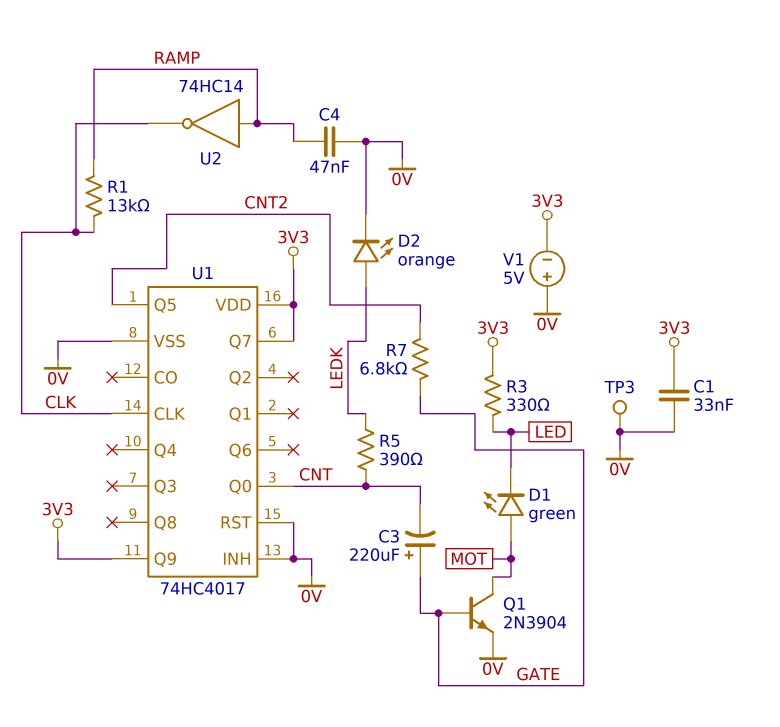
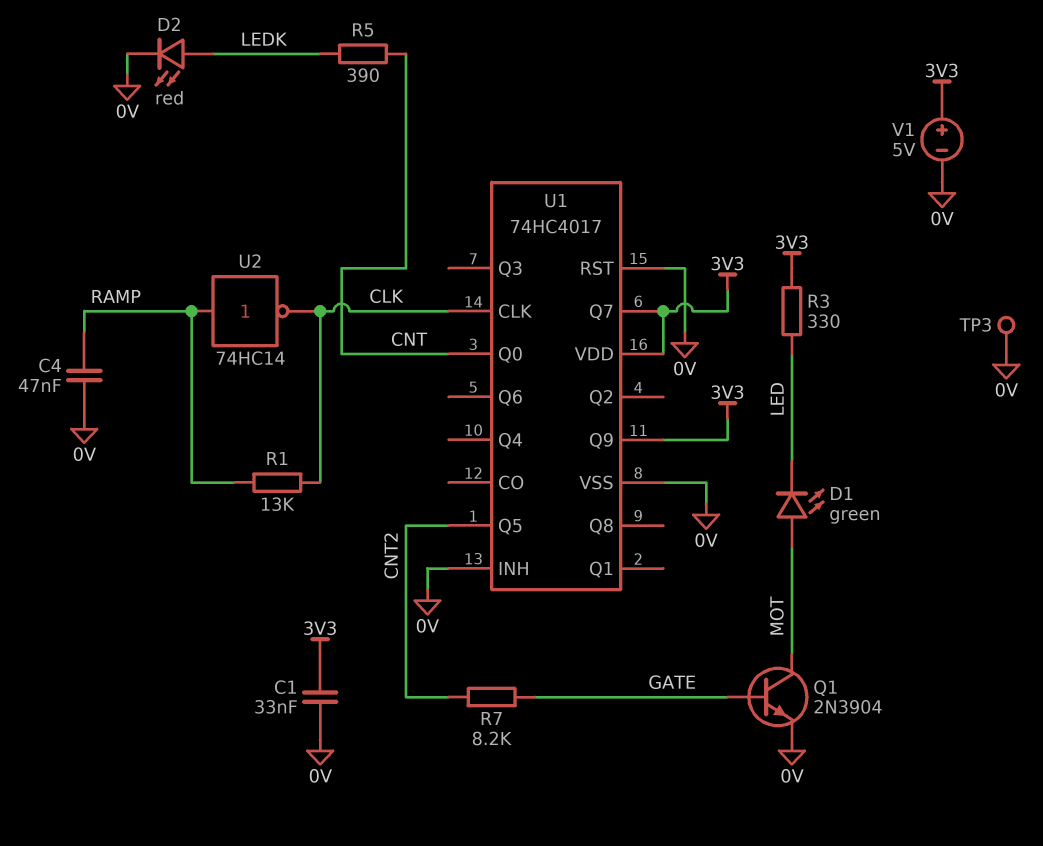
C3: 220uF (plus GATE, minus CNT) -> none
D2: LED orange (A LEDK, K 0V) -> LED red (A LEDK, K 0V)
R7: 6.8k (CNT2, GATE) -> 8.2k (CNT2, GATE)
V1: 5V (plus 0V, minus 3V3) -> 5V (plus 3V3, minus 0V)

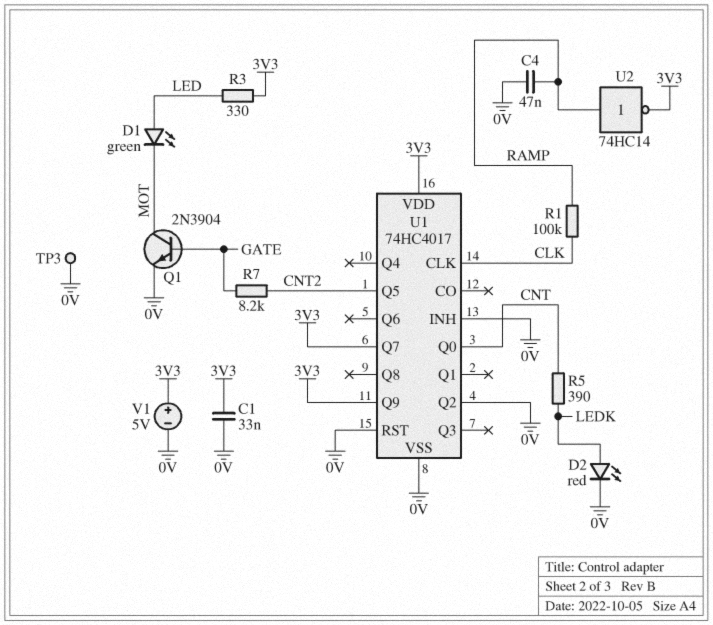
D1: LED green (A MOT, K LED) -> LED green (A LED, K MOT)
R1: 13k (CLK, RAMP) -> 100k (CLK, RAMP)
U1 pin Q2: none -> 0V
U2: NOT 74HC14 (in RAMP, out CLK) -> NOT 74HC14 (in RAMP, out 3V3)

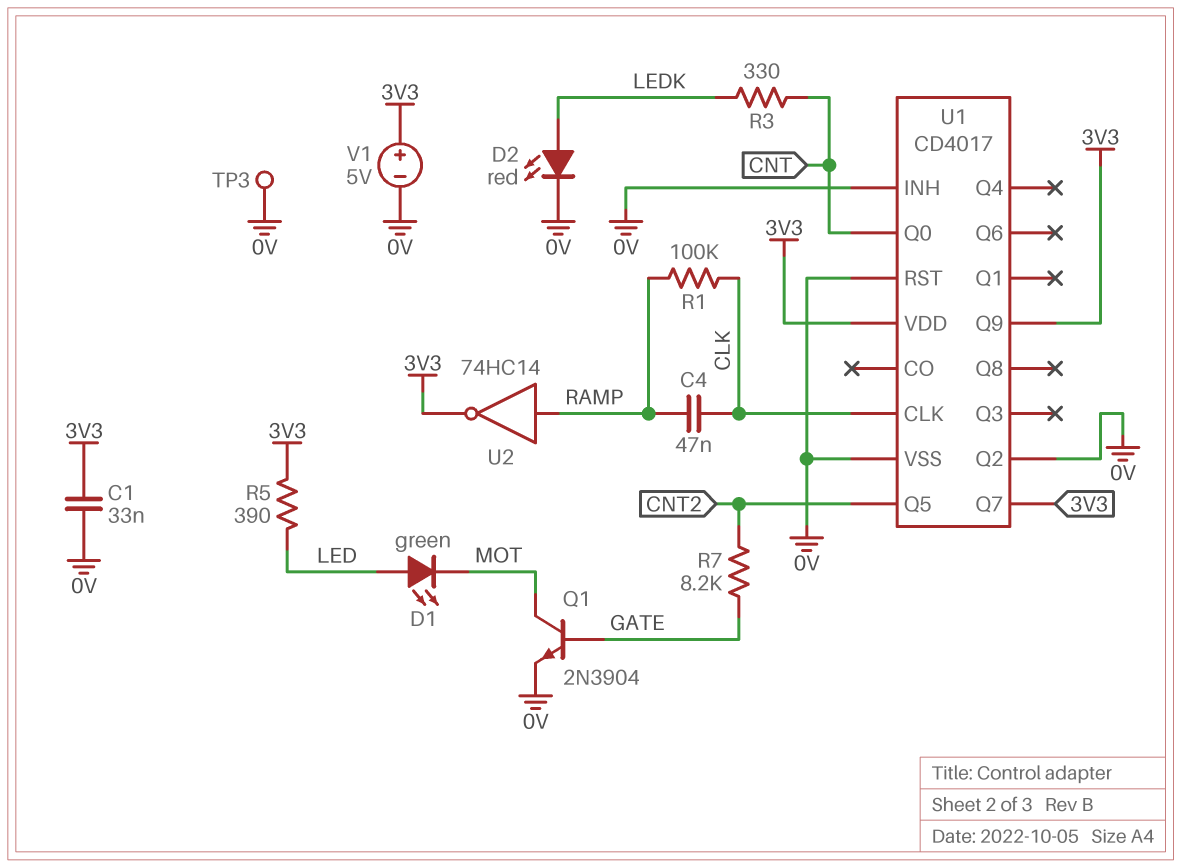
C4: 47nF (0V, RAMP) -> 47nF (CLK, RAMP)
R3: 330 (3V3, LED) -> 330 (CNT, LEDK)
R5: 390 (CNT, LEDK) -> 390 (3V3, LED)
U1: 74HC4017 -> CD4017

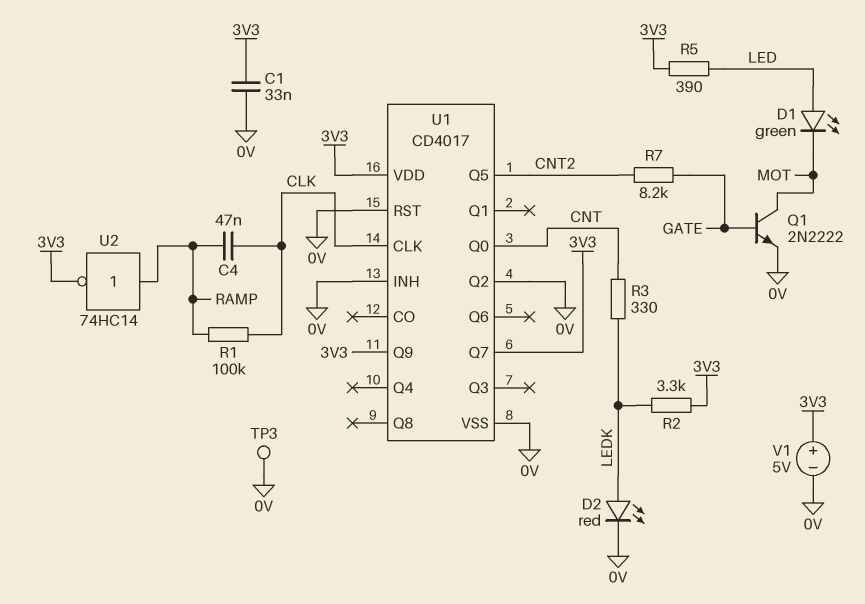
Q1: NPN 2N3904 (B GATE, C MOT, E 0V) -> NPN 2N2222 (B GATE, C MOT, E 0V)
R2: none -> 3.3k (3V3, LEDK)

